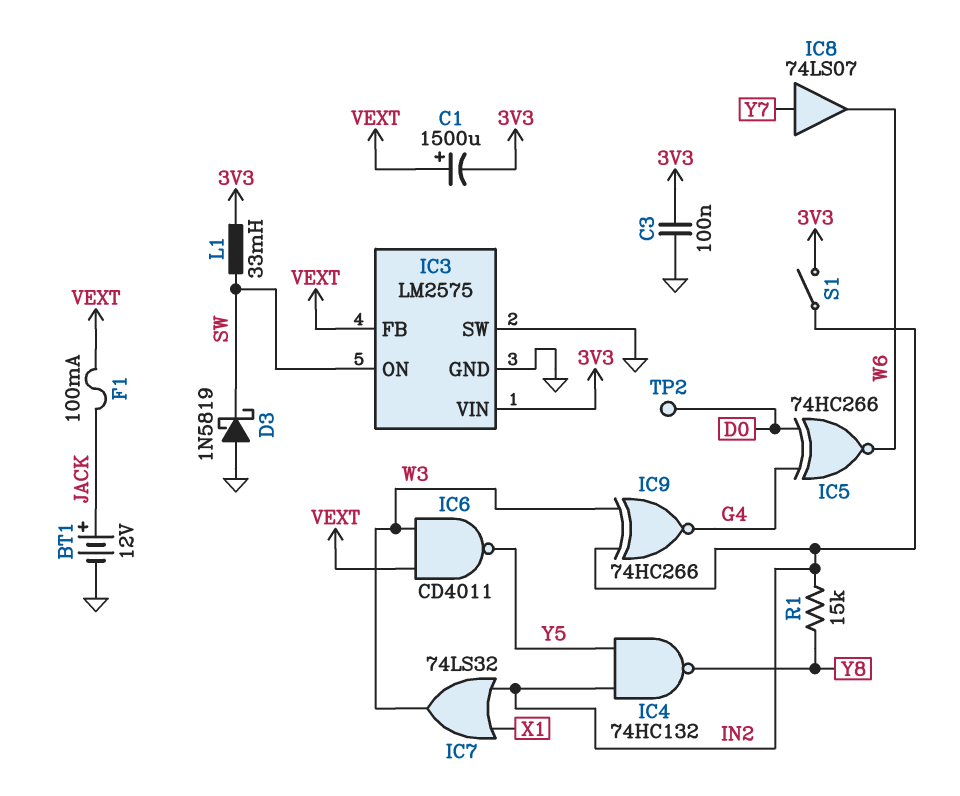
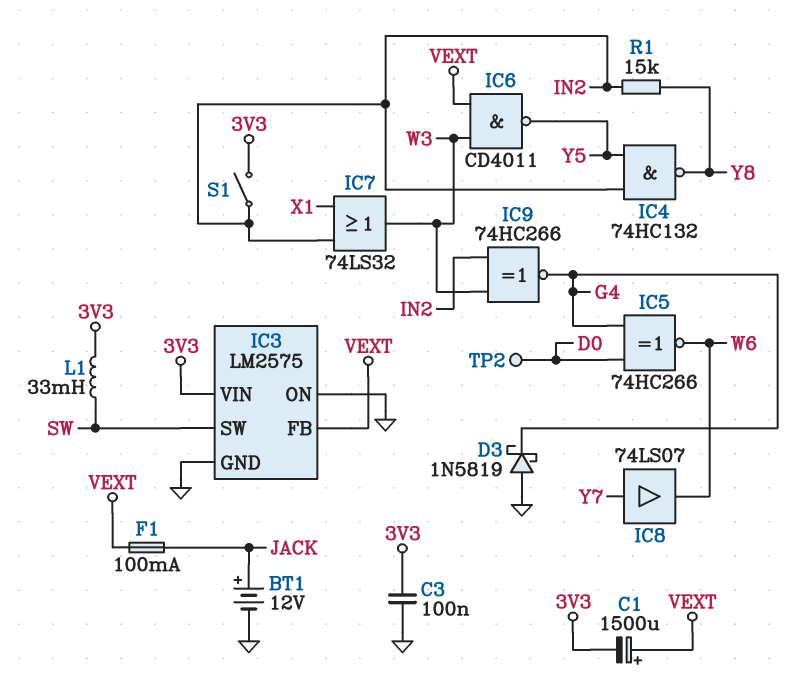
D3: schottky 1N5819 (A GND, K SW) -> schottky 1N5819 (A GND, K G4)
IC3 pin ON: SW -> GND
IC3 pin SW: GND -> SW

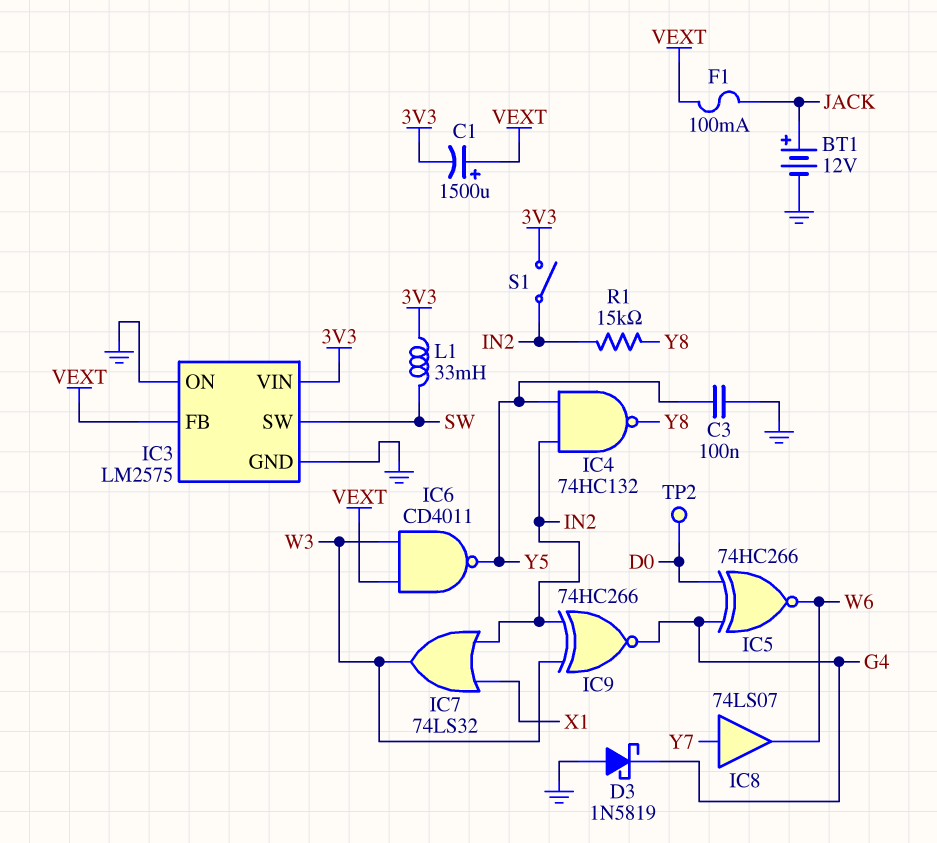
C3: 100nF (3V3, GND) -> 100nF (GND, Y5)

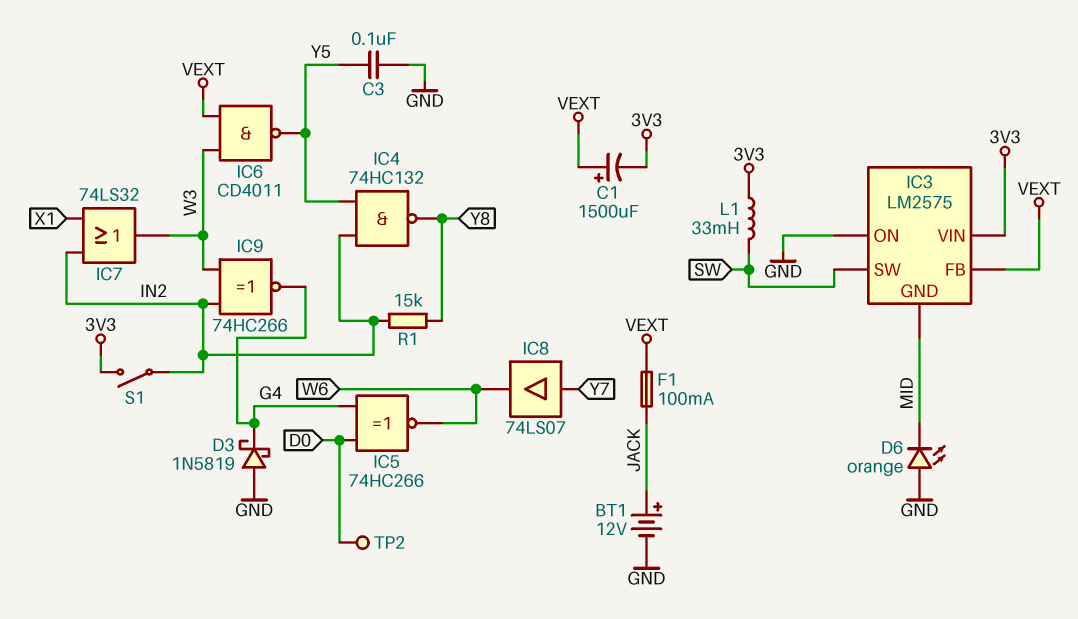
D6: none -> LED orange (A GND, K MID)
IC3 pin GND: GND -> MID

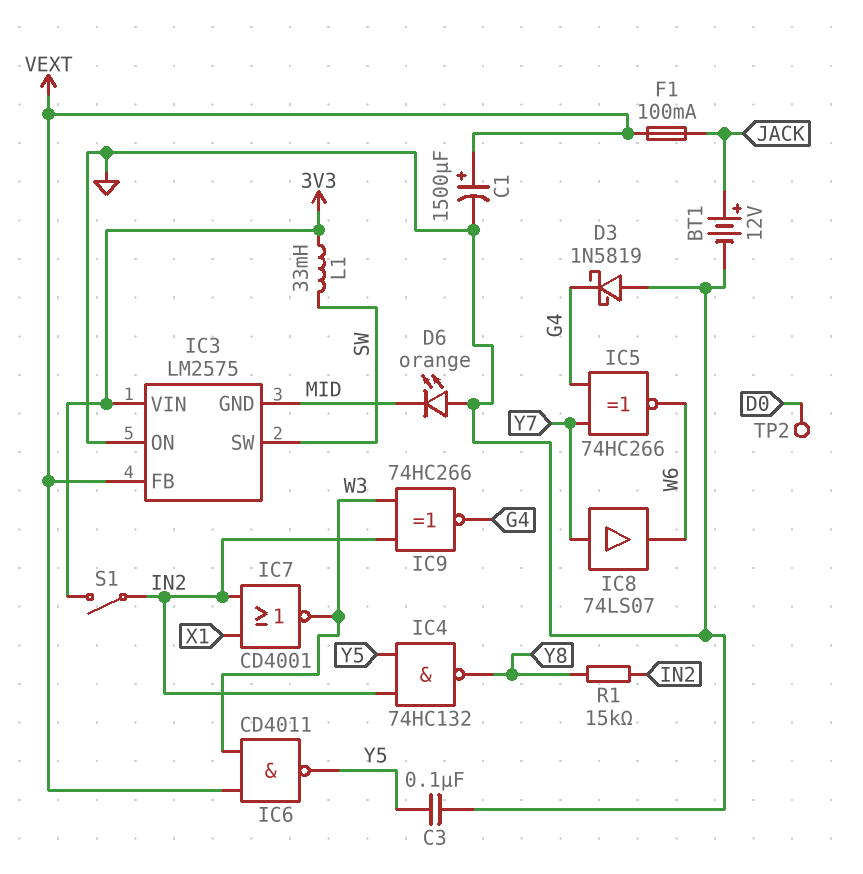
C1: 1500uF (plus VEXT, minus 3V3) -> 1500uF (plus VEXT, minus GND)
IC5: XNOR 74HC266 (in D0, in G4, out W6) -> XNOR 74HC266 (in G4, in Y7, out W6)
IC7: OR 74LS32 (in IN2, in X1, out W3) -> NOR CD4001 (in IN2, in X1, out W3)

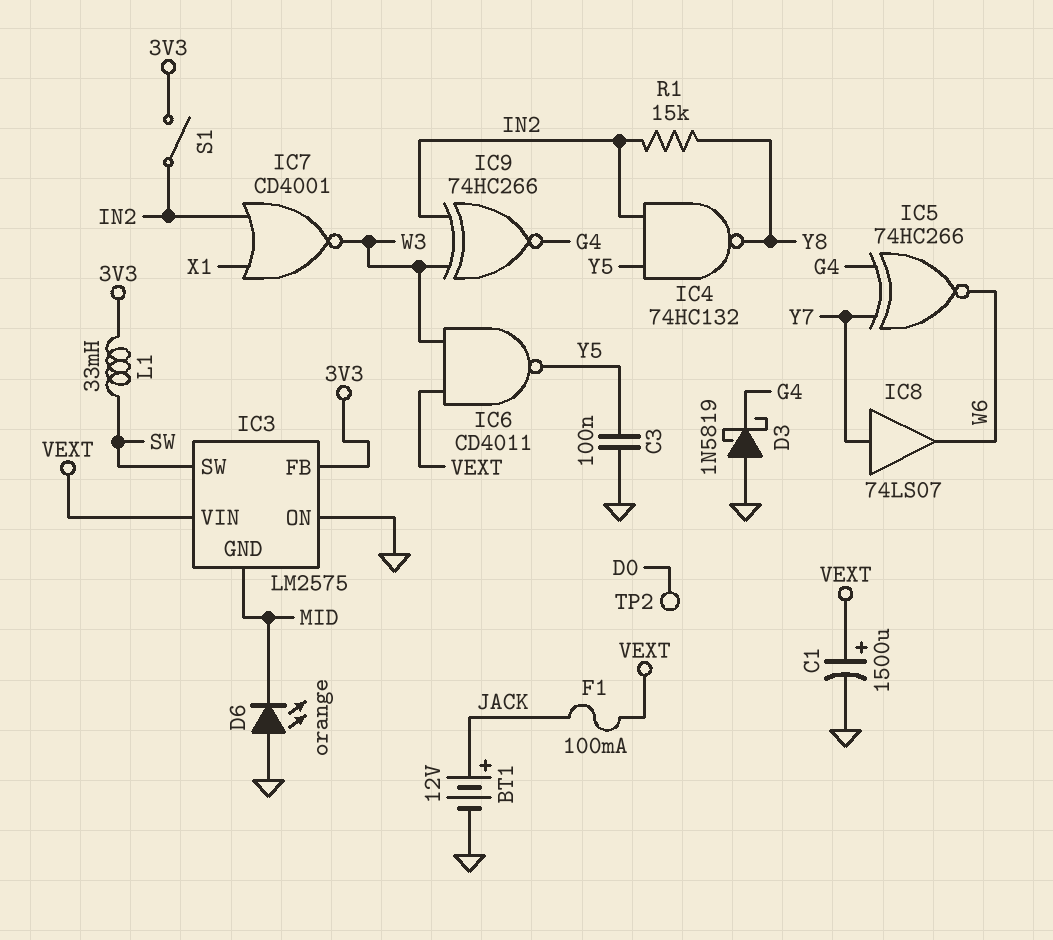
IC3 pin FB: VEXT -> 3V3
IC3 pin VIN: 3V3 -> VEXT

